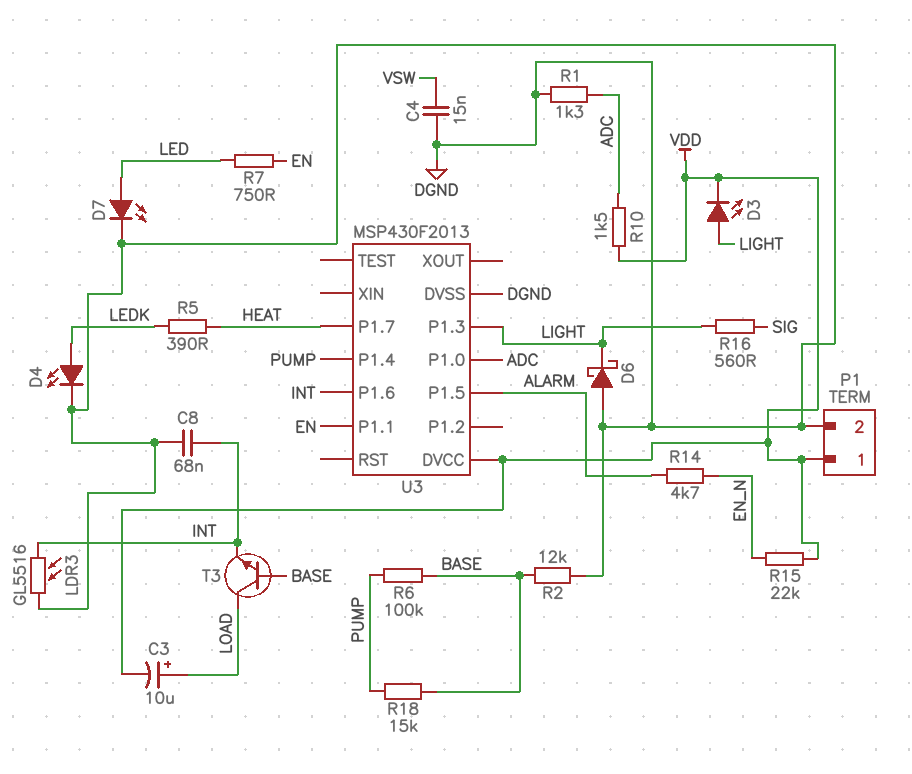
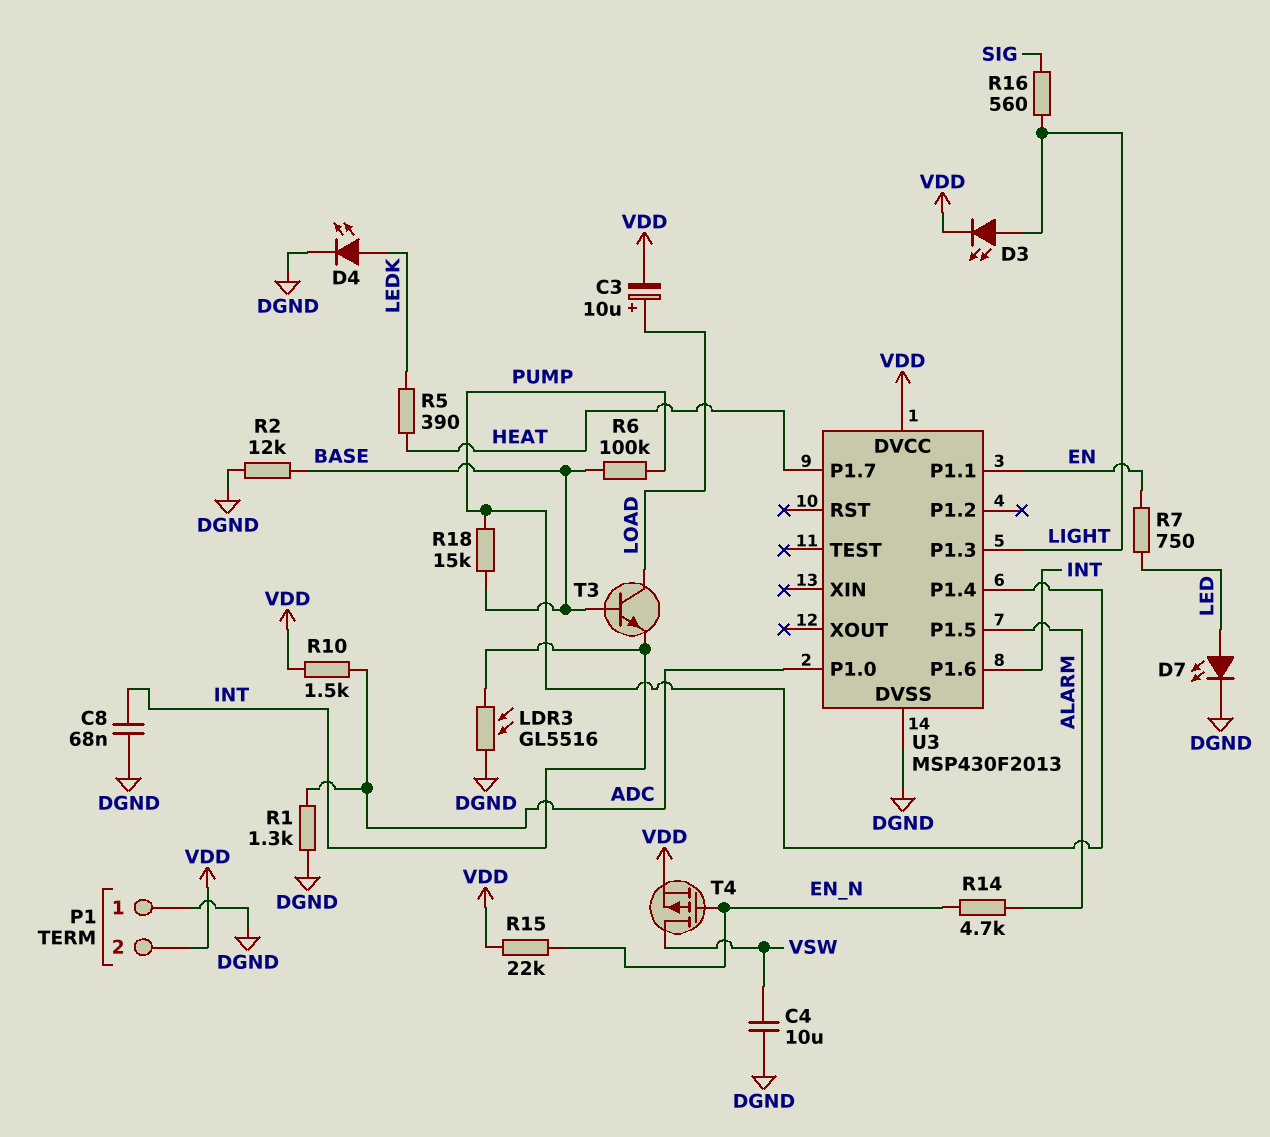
C4: 15nF (DGND, VSW) -> 10uF (DGND, VSW)
D6: schottky (A DGND, K LIGHT) -> none
P1 pin 1: VDD -> DGND
P1 pin 2: DGND -> VDD
T4: none -> PMOS (G EN_N, D VSW, S VDD)

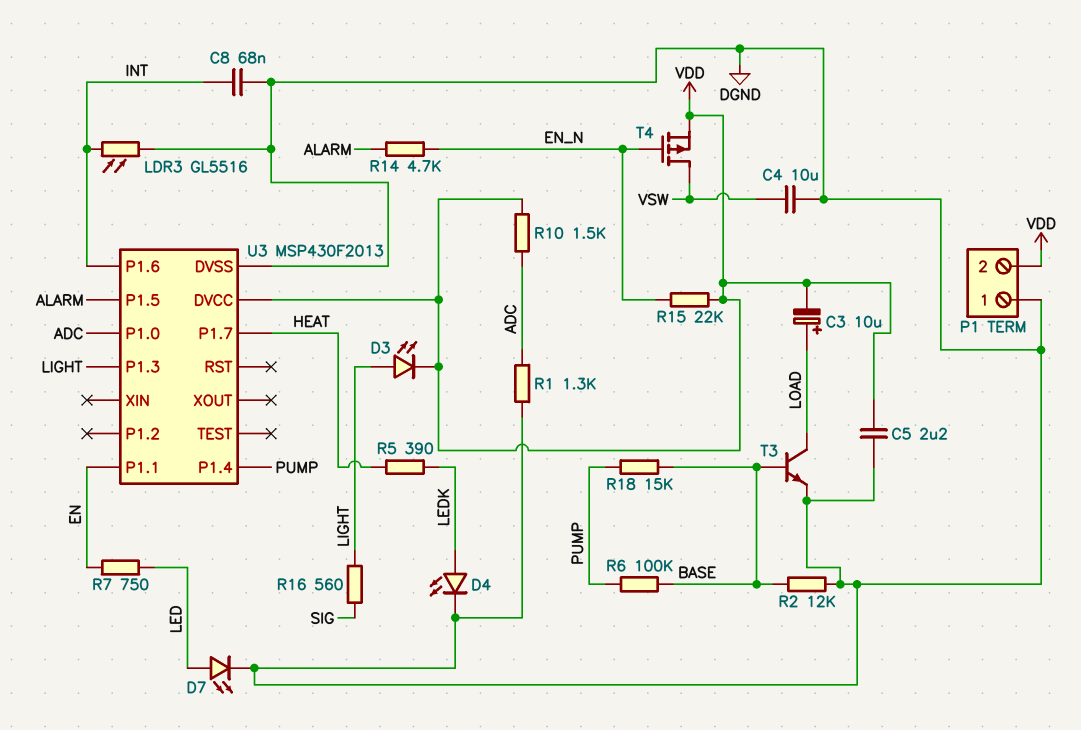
C5: none -> 2.2uF (DGND, VDD)
T3: NPN (B BASE, C LOAD, E INT) -> NPN (B BASE, C LOAD, E DGND)

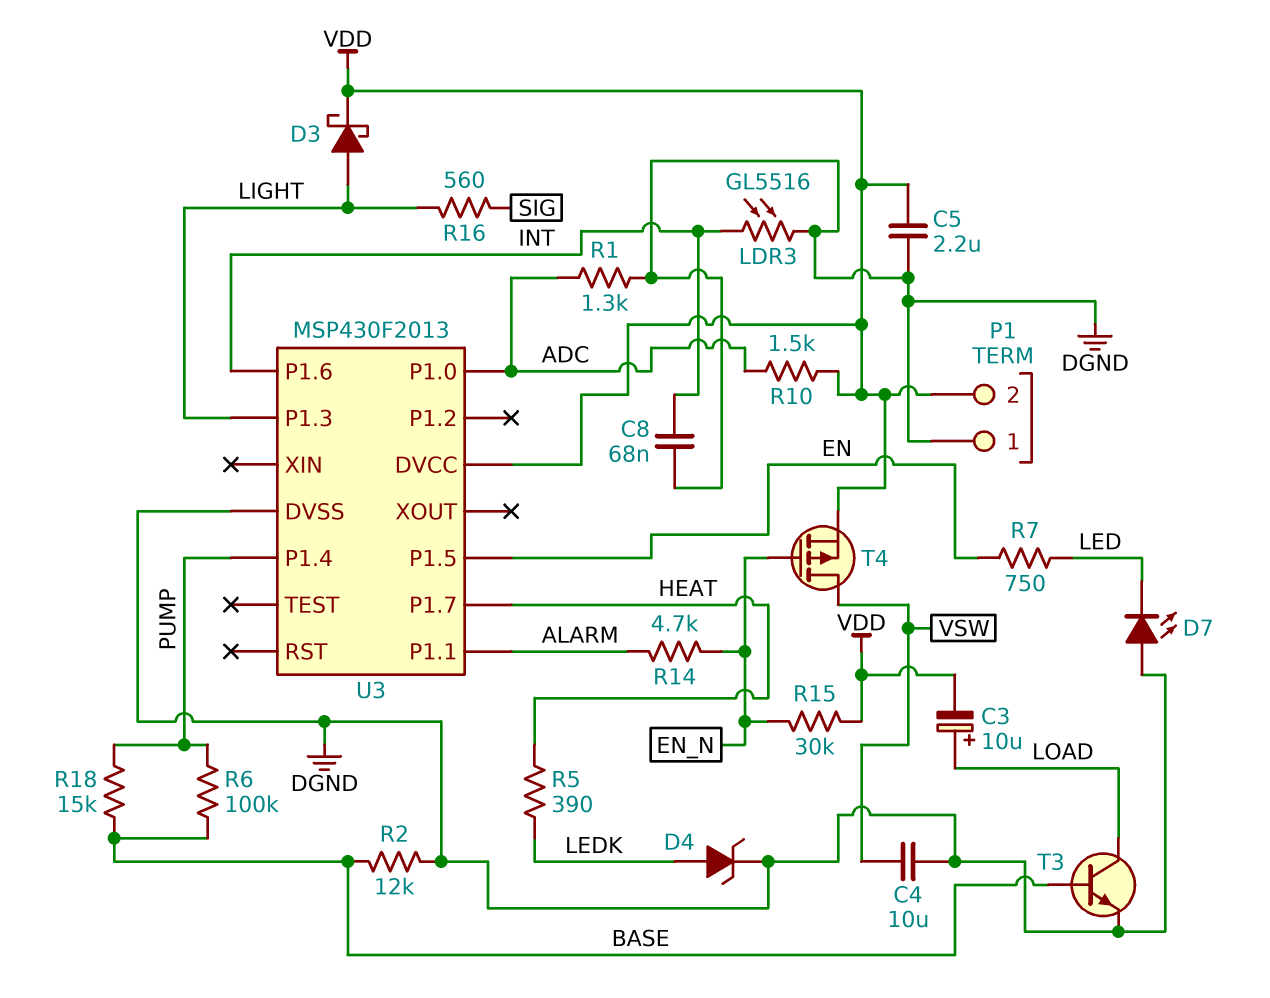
D3: LED (A LIGHT, K VDD) -> schottky (A LIGHT, K VDD)
D4: LED (A LEDK, K DGND) -> zener (A LEDK, K DGND)
D7: LED (A LED, K DGND) -> LED (A DGND, K LED)
R15: 22k (EN_N, VDD) -> 30k (EN_N, VDD)
U3 pin P1.1: EN -> ALARM
U3 pin P1.5: ALARM -> EN

